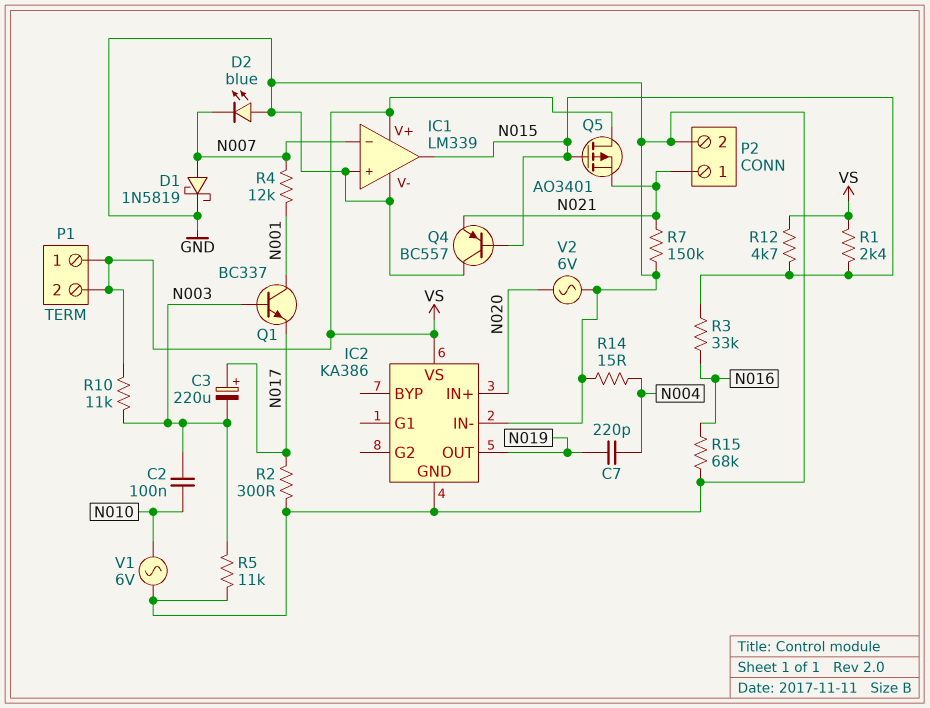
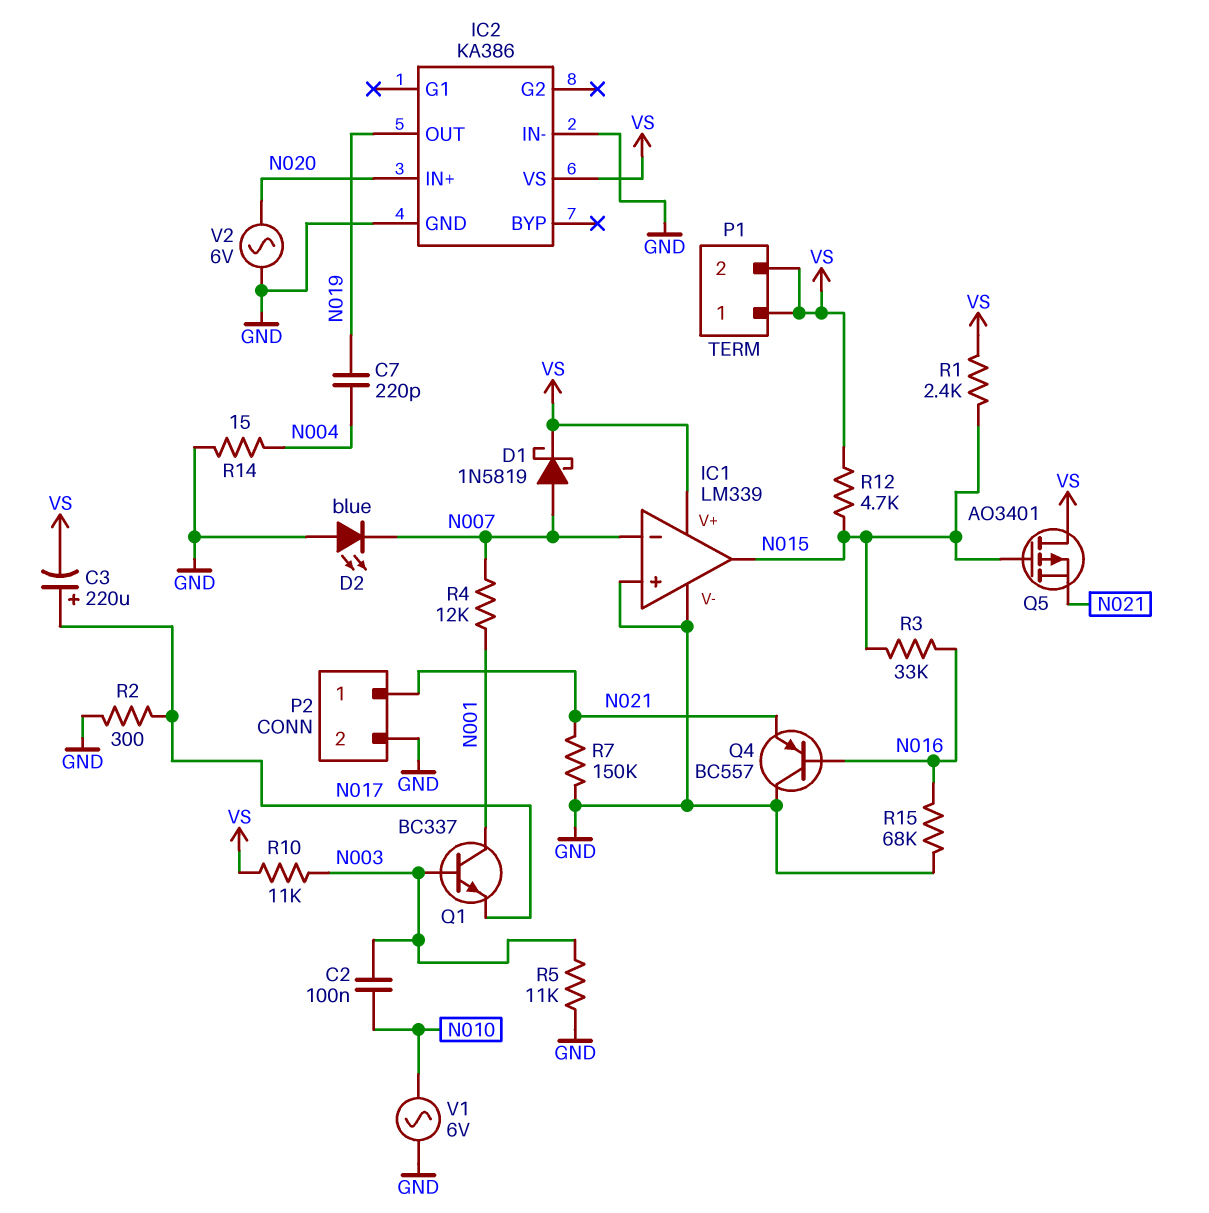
C3: 220uF (plus N017, minus N003) -> 220uF (plus N017, minus VS)
D1: schottky 1N5819 (A N007, K GND) -> schottky 1N5819 (A N007, K VS)
Q4: PNP BC557 (B N015, C GND, E N021) -> PNP BC557 (B N016, C GND, E N021)

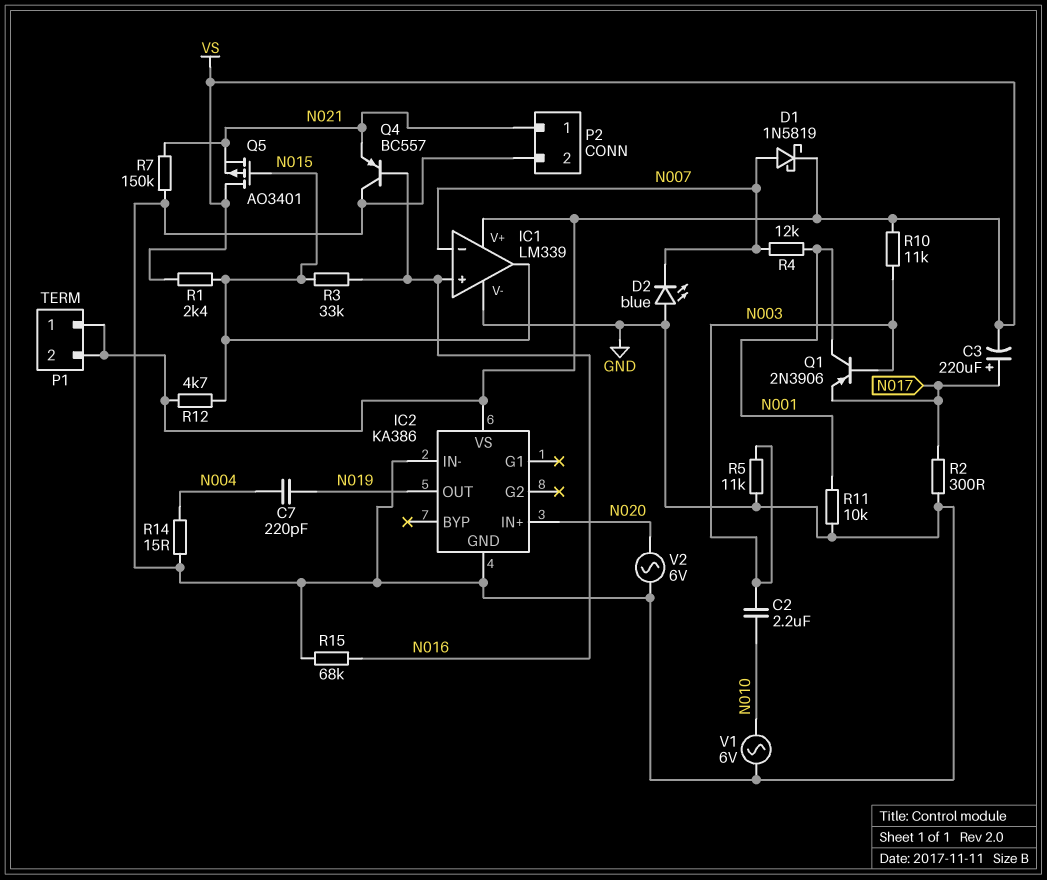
C2: 100nF (N003, N010) -> 2.2uF (N003, N010)
IC1 pin in+: GND -> N016
Q1: NPN BC337 (B N003, C N001, E N017) -> PNP 2N3906 (B N003, C N001, E N017)
R11: none -> 10k (GND, N001)

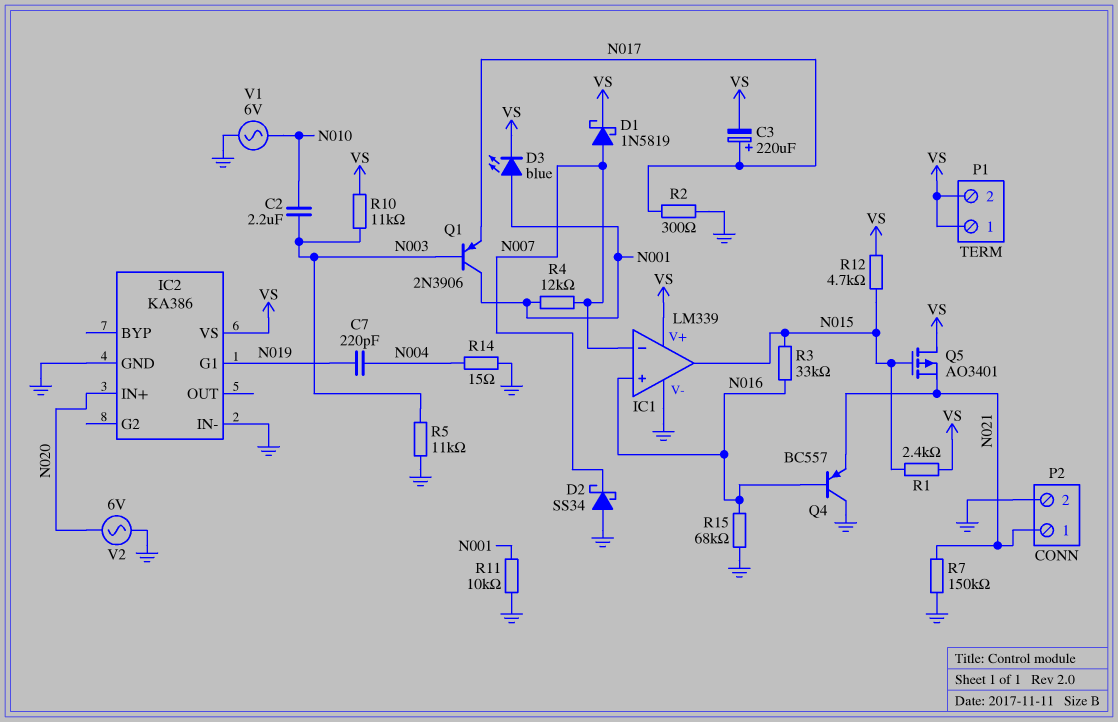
D2: LED blue (A GND, K N007) -> schottky SS34 (A GND, K N007)
D3: none -> LED blue (A N001, K VS)
IC2 pin G1: none -> N019
IC2 pin OUT: N019 -> none

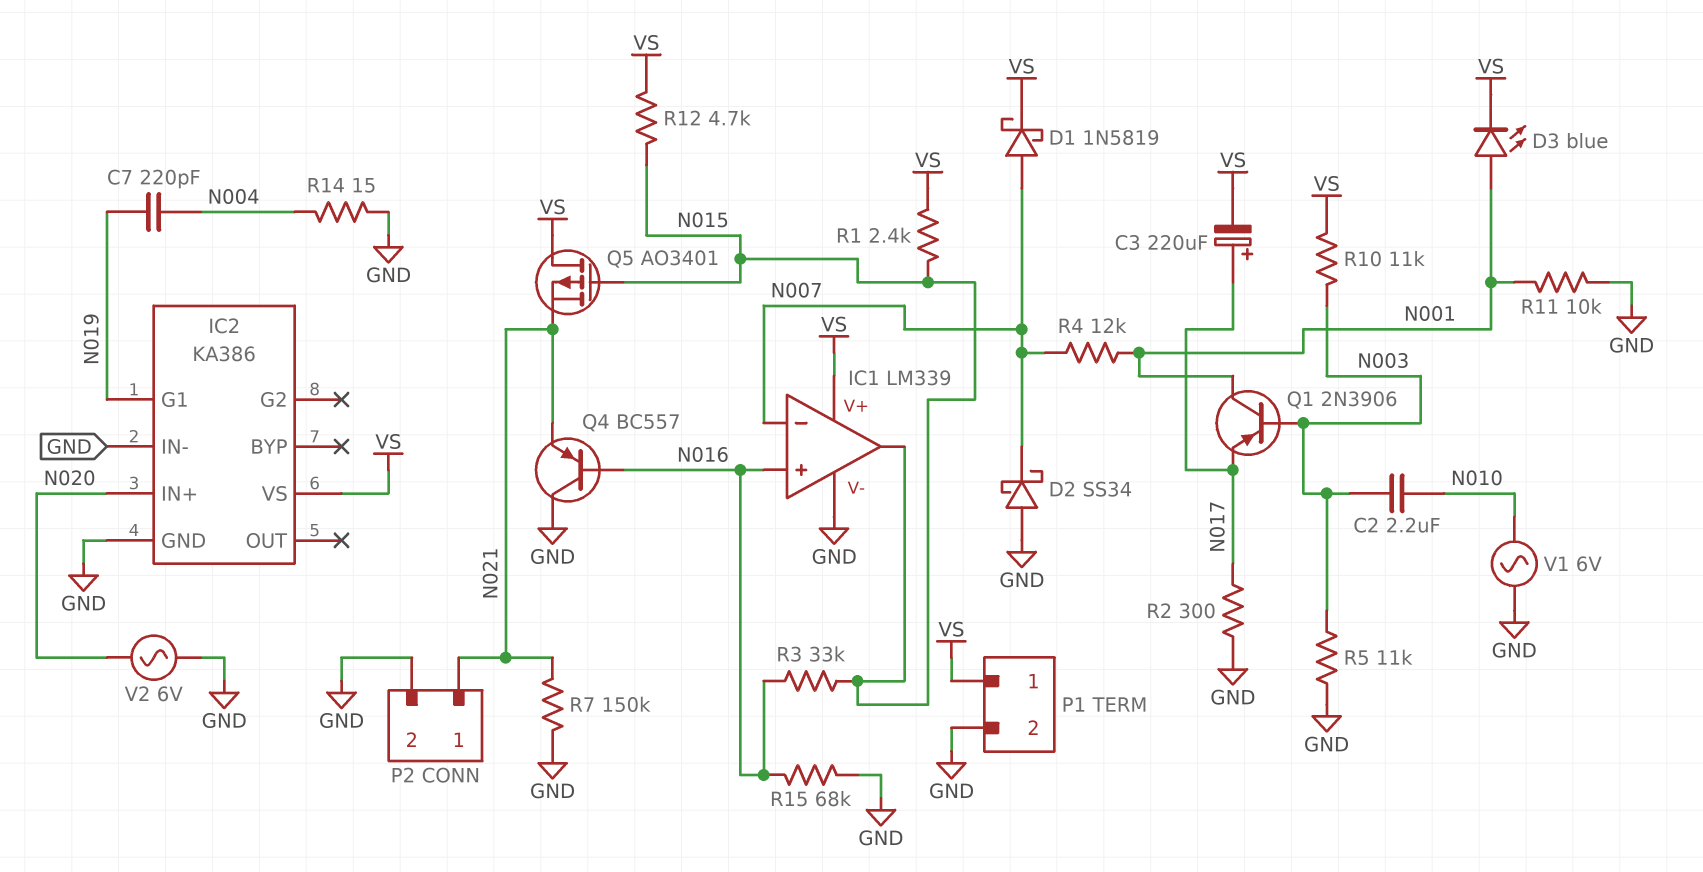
P1 pin 2: VS -> GND

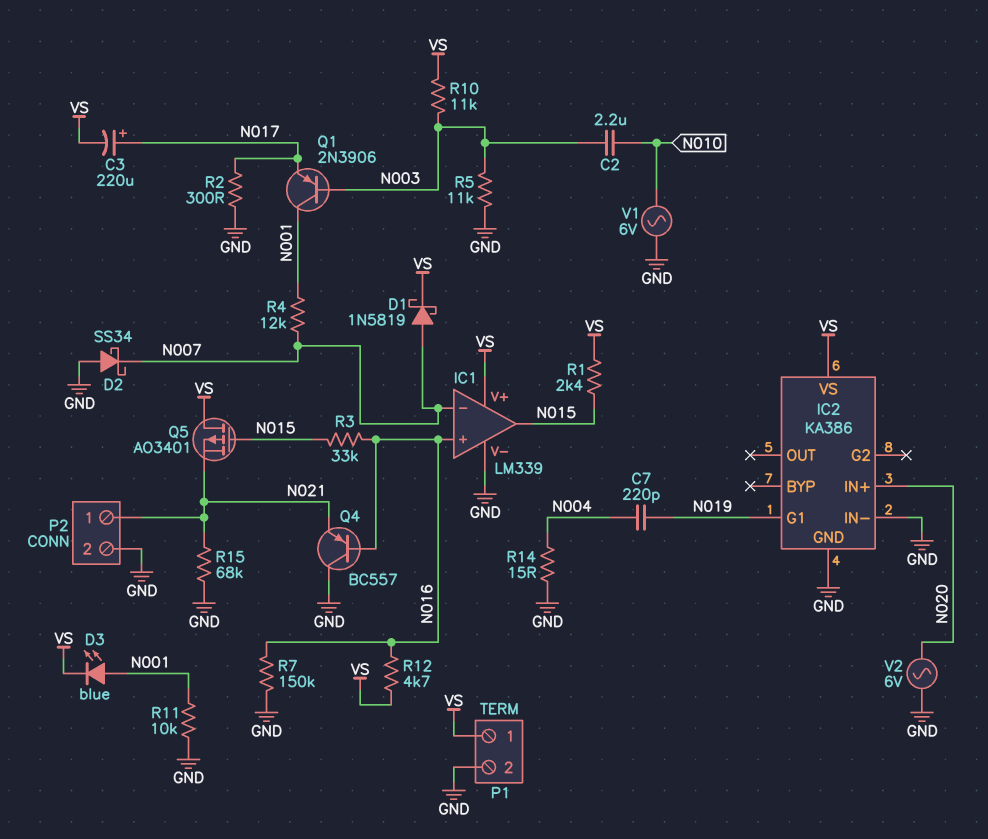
R7: 150k (GND, N021) -> 150k (GND, N016)
R12: 4.7k (N015, VS) -> 4.7k (N016, VS)
R15: 68k (GND, N016) -> 68k (GND, N021)

